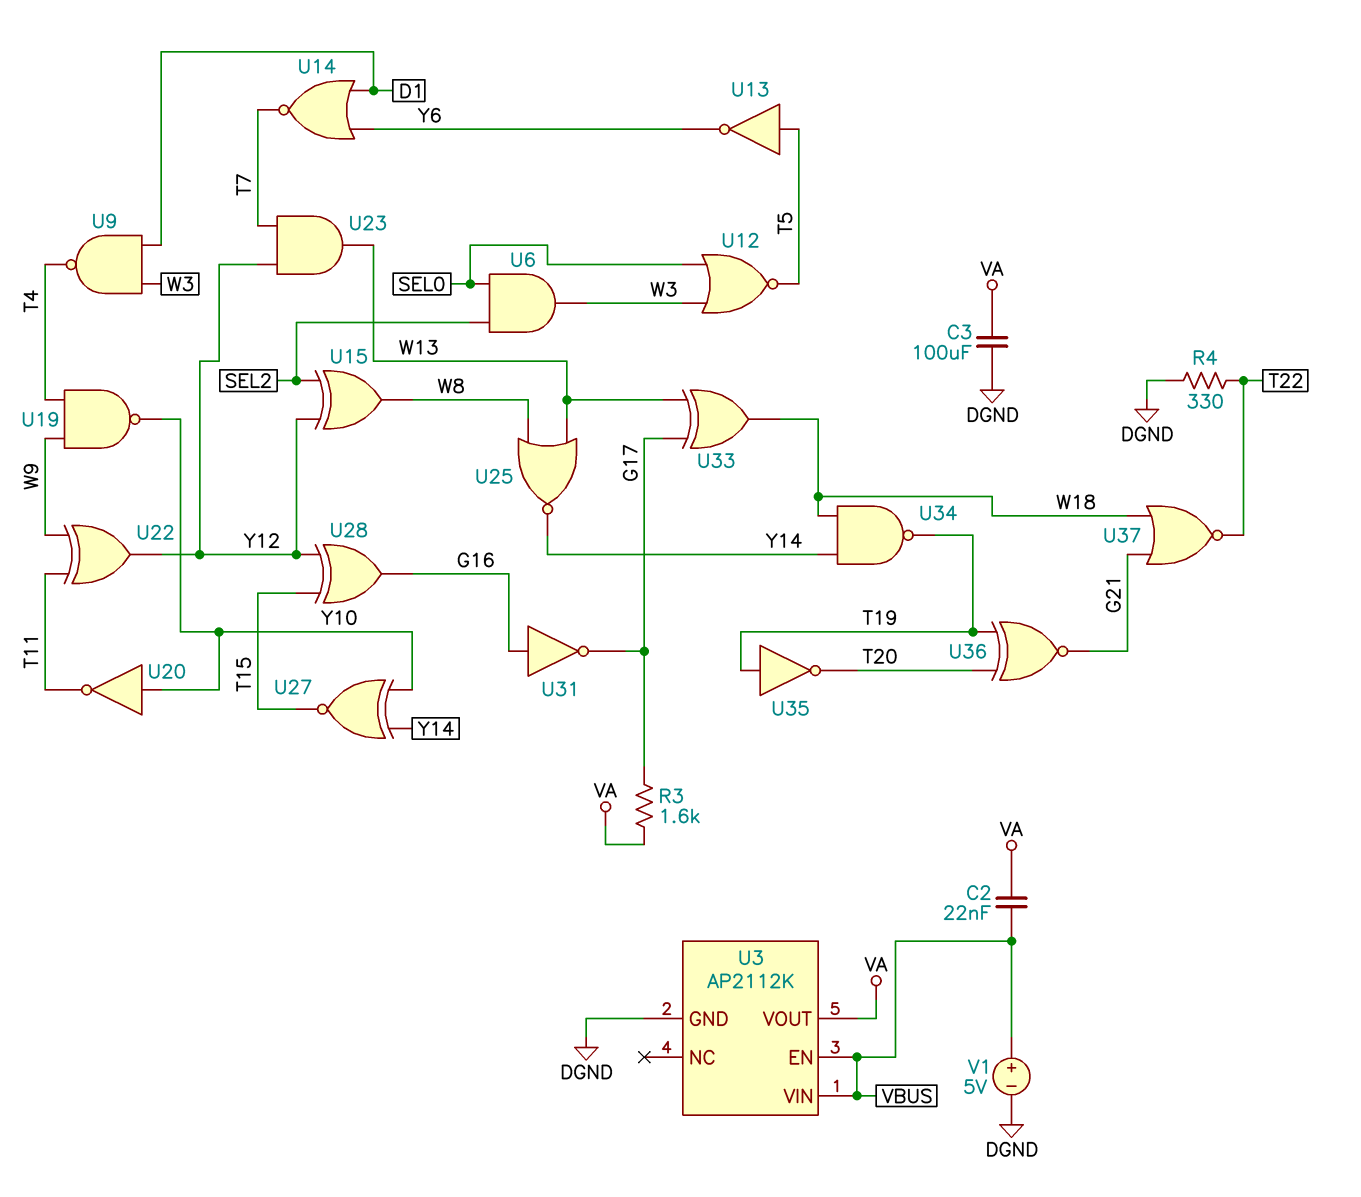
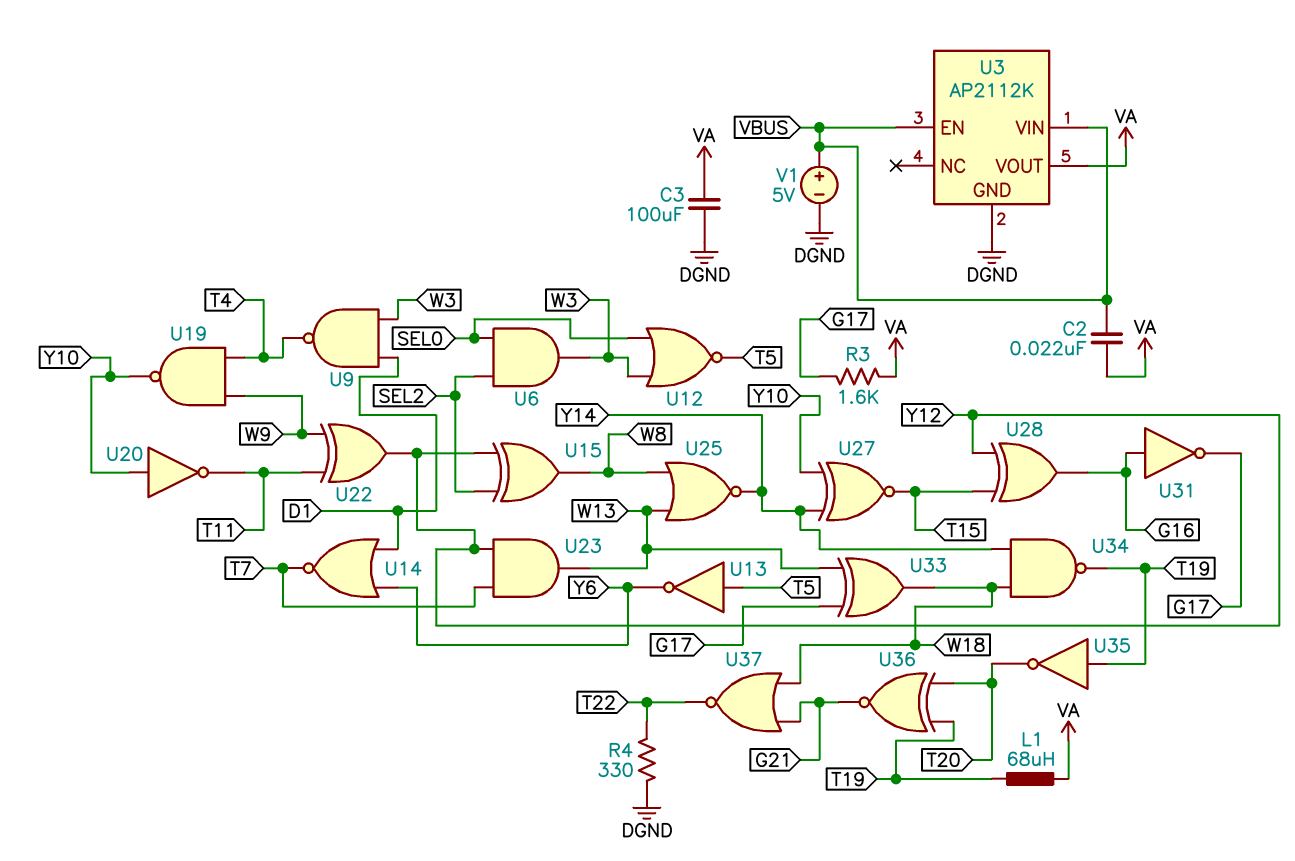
L1: none -> 68uH (T19, VA)

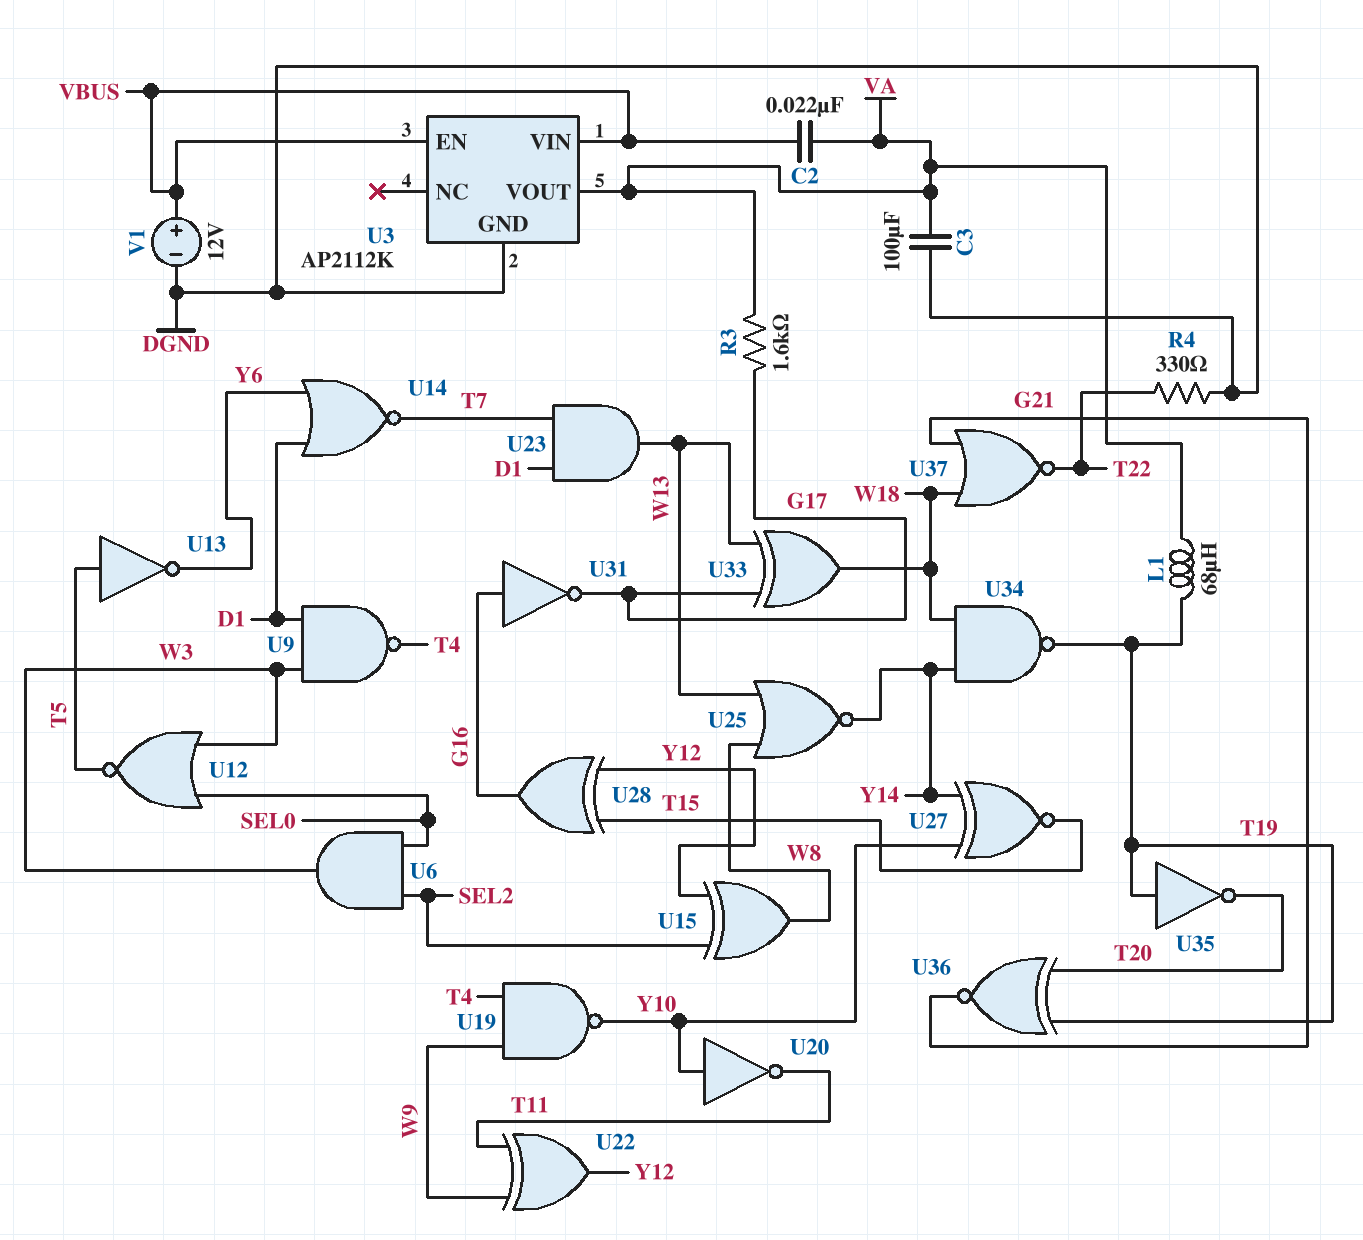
U23: AND (in T7, in Y12, out W13) -> AND (in D1, in T7, out W13)
V1: 5V (plus VBUS, minus DGND) -> 12V (plus VBUS, minus DGND)

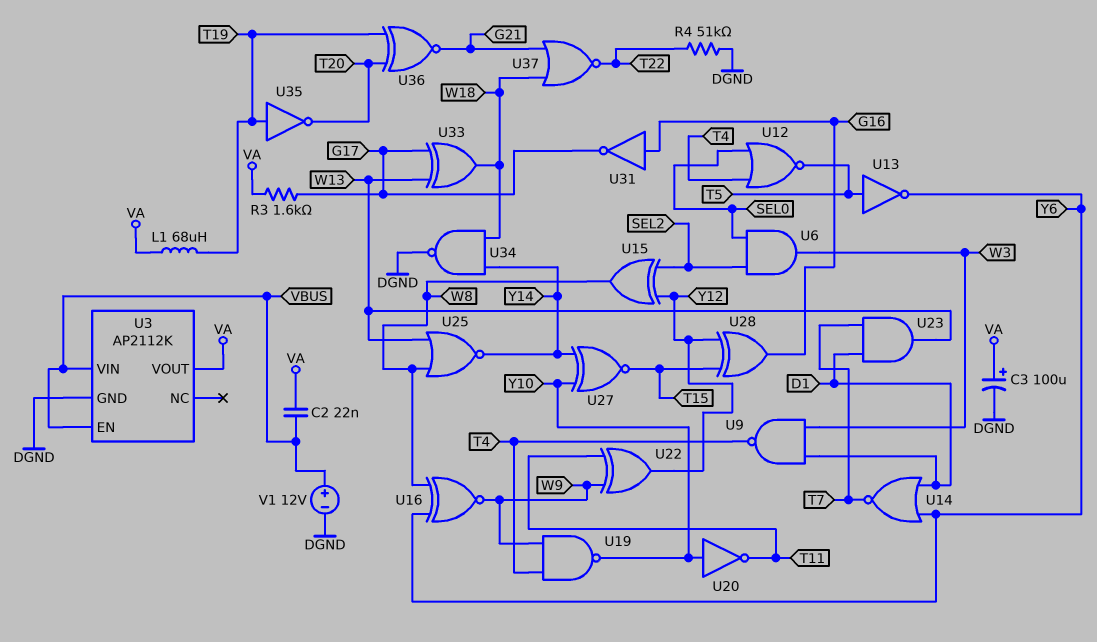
C3: 100uF (DGND, VA) -> 100uF (plus VA, minus DGND)
R4: 330 (DGND, T22) -> 51k (DGND, T22)
U12: NOR (in SEL0, in W3, out T5) -> NOR (in SEL0, in T4, out T5)
U16: none -> XNOR (in W8, in Y6, out W9)
U34: NAND (in W18, in Y14, out T19) -> NAND (in W18, in Y14, out DGND)

